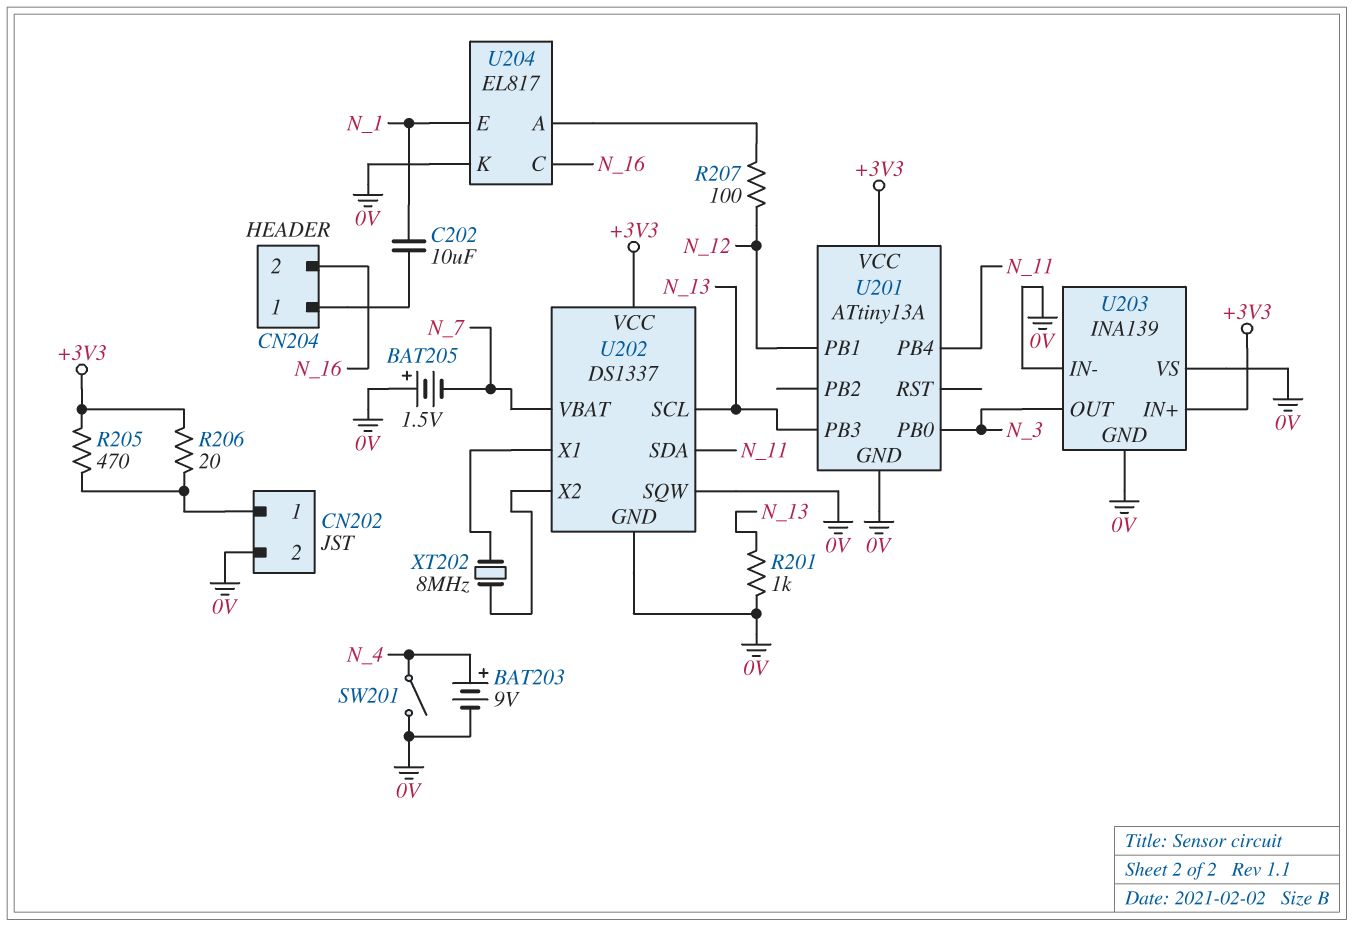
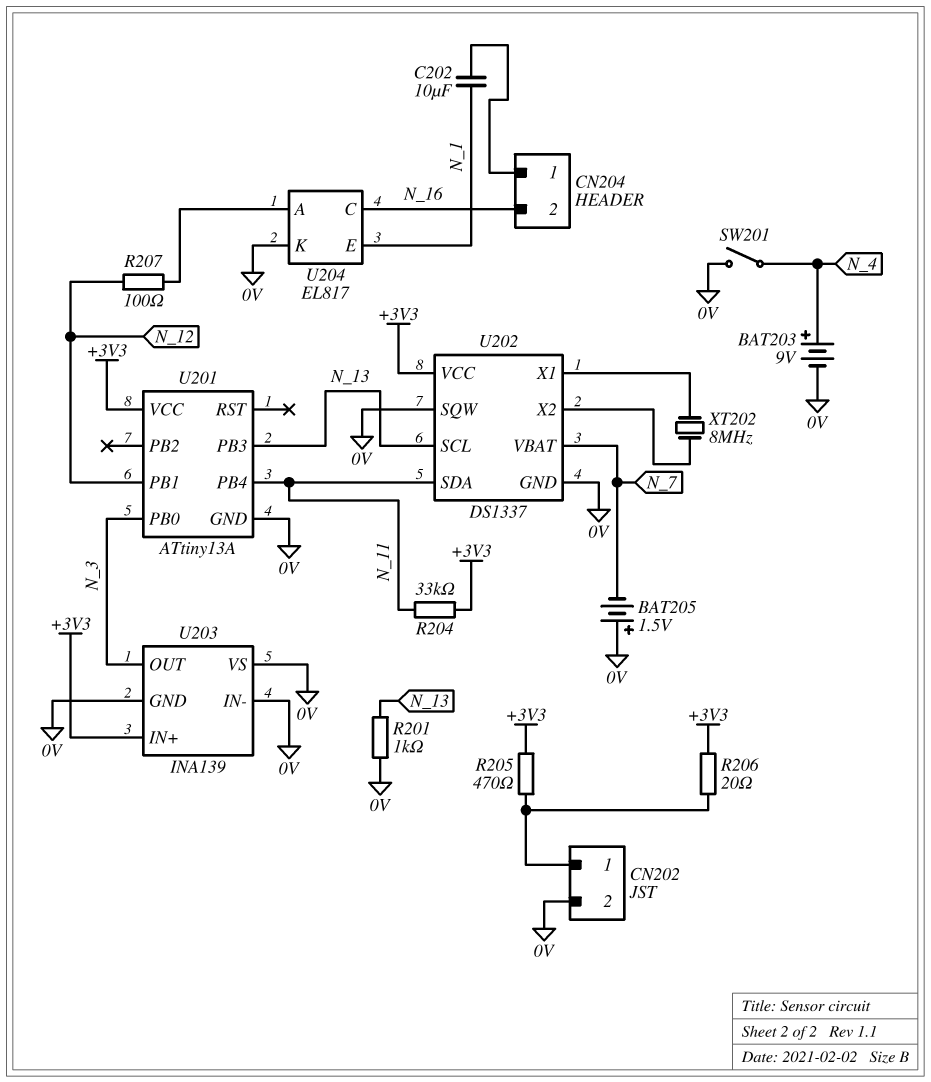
R204: none -> 33k (+3V3, N_11)

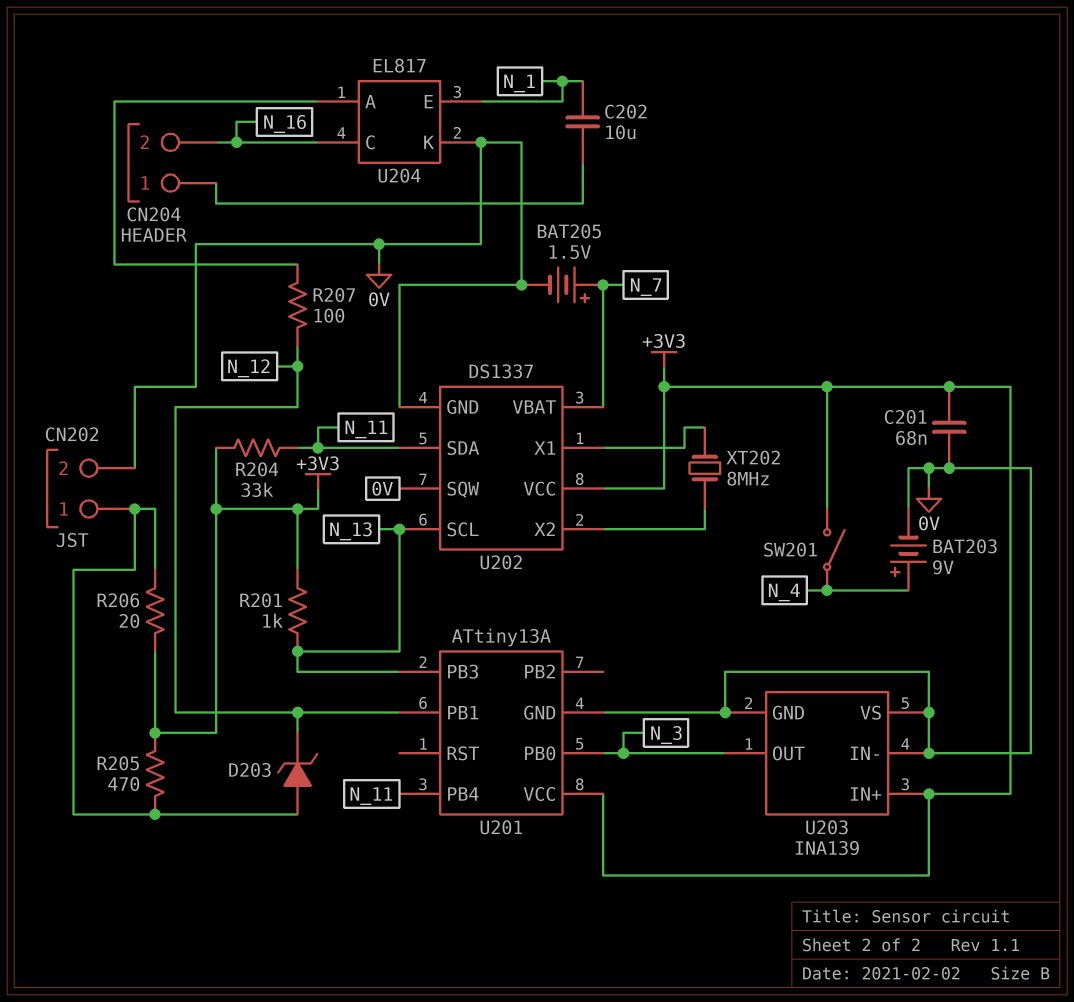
BAT205: 1.5V (plus 0V, minus N_7) -> 1.5V (plus N_7, minus 0V)
C201: none -> 68nF (+3V3, 0V)
D203: none -> zener (A CN202/1, K N_12)
R201: 1k (0V, N_13) -> 1k (+3V3, N_13)
SW201: switch (0V, N_4) -> switch (+3V3, N_4)

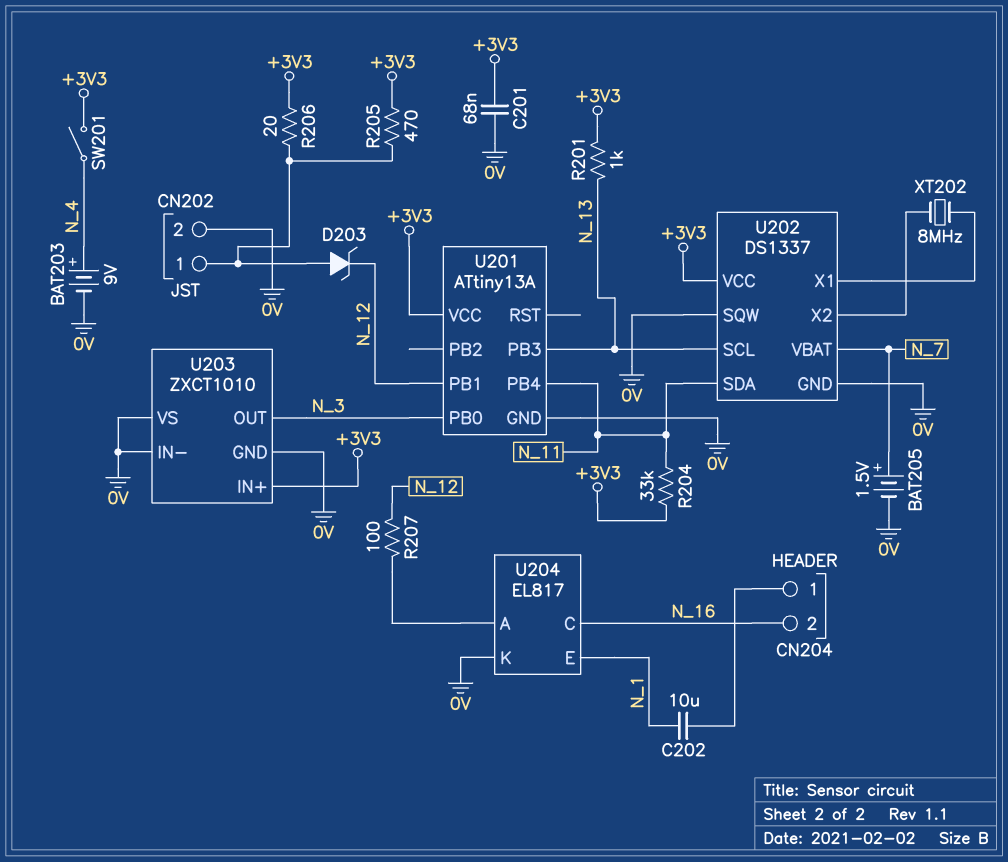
U203: INA139 -> ZXCT1010

